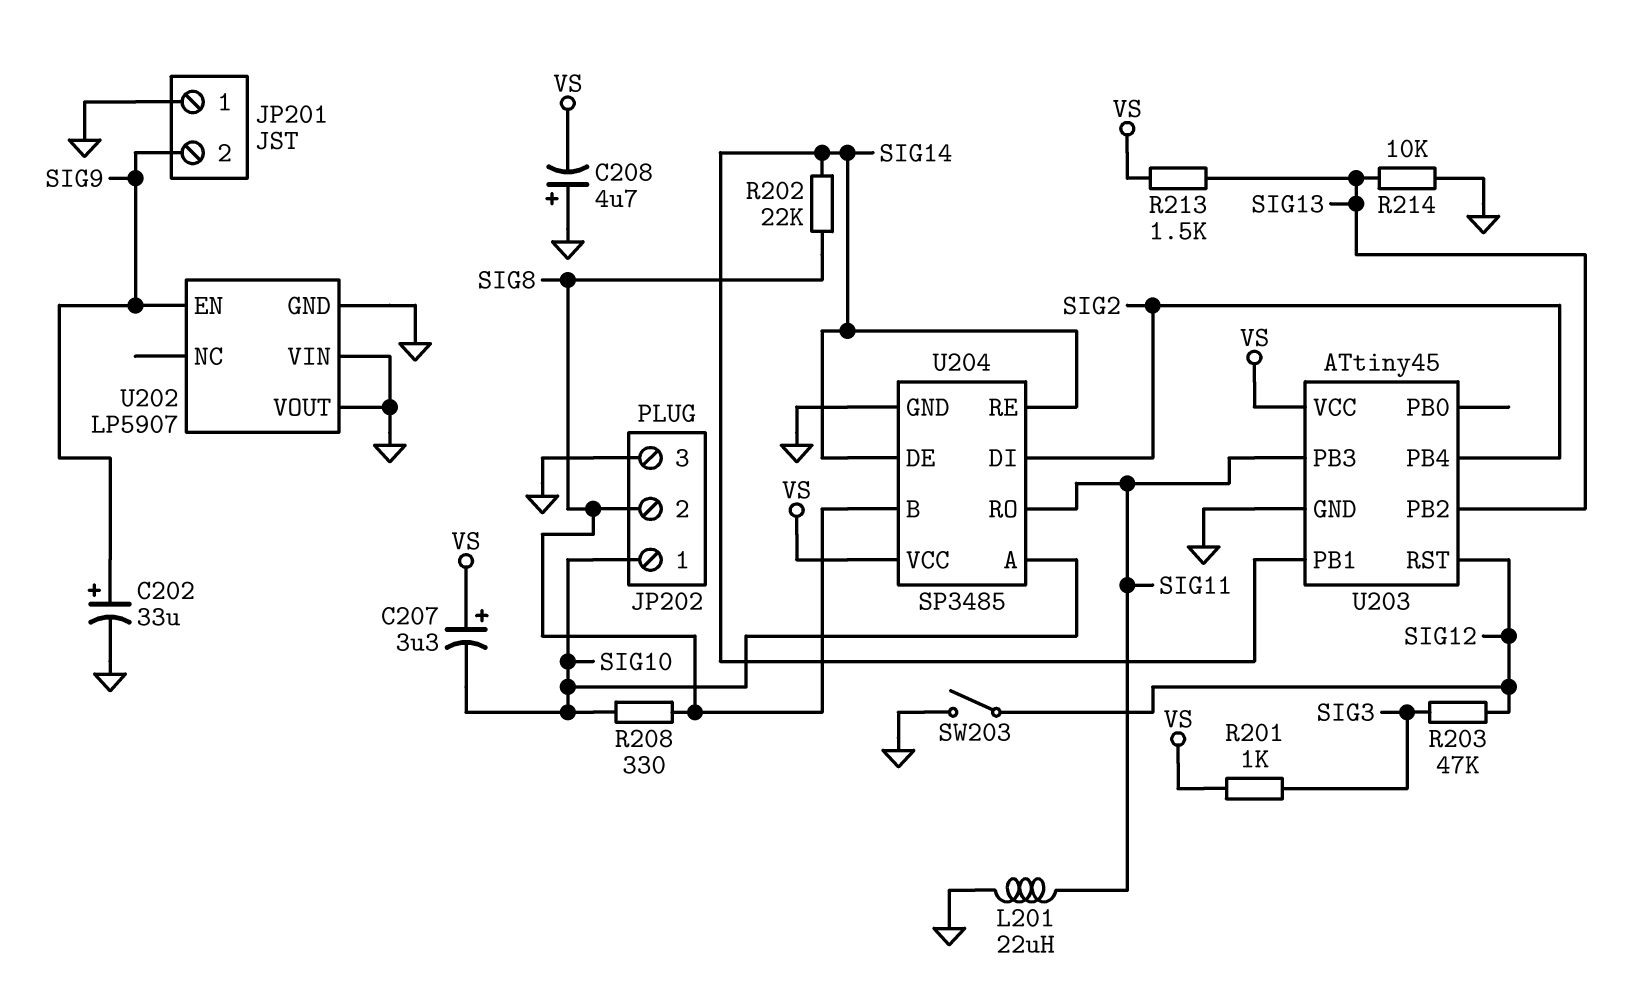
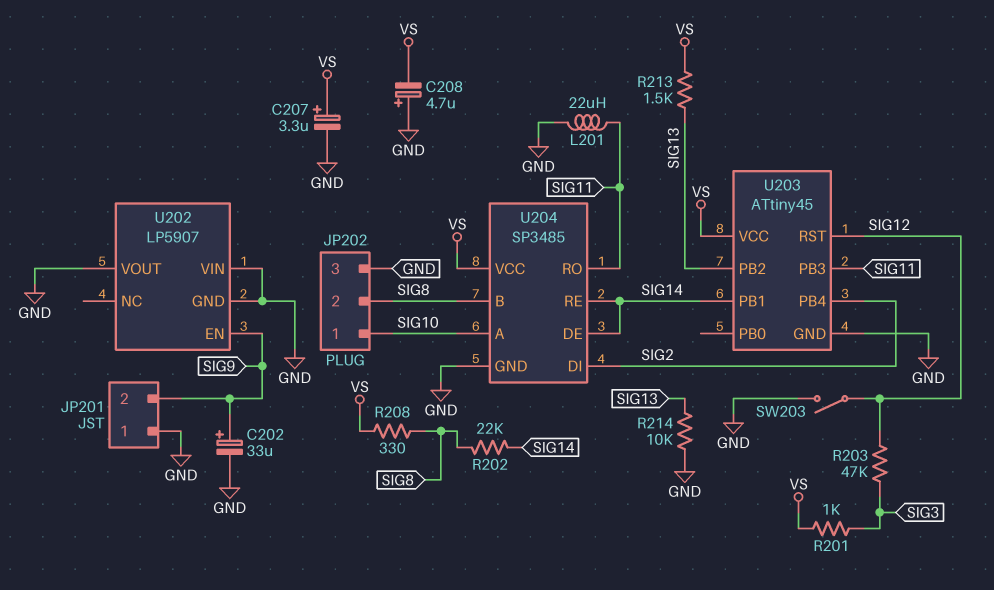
C207: 3.3uF (plus VS, minus SIG10) -> 3.3uF (plus VS, minus GND)
R208: 330 (SIG8, SIG10) -> 330 (SIG8, VS)

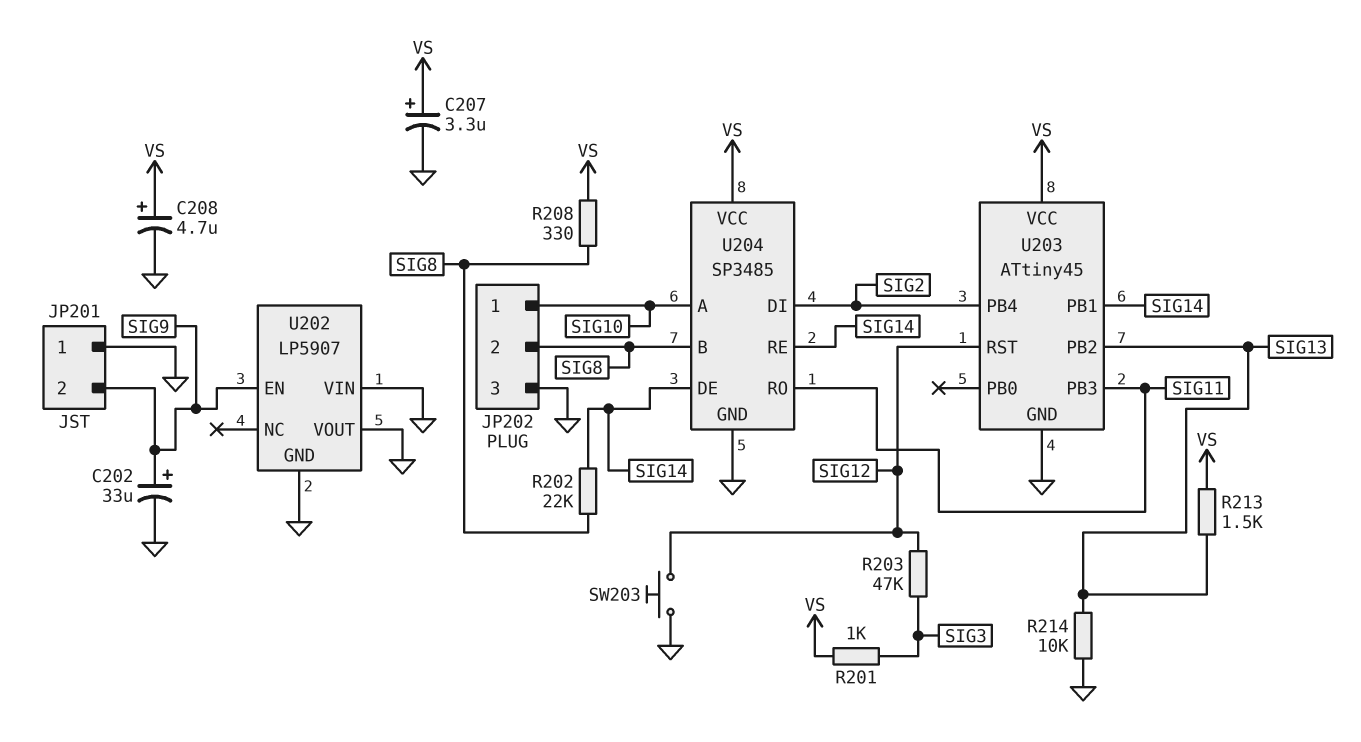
C208: 4.7uF (plus GND, minus VS) -> 4.7uF (plus VS, minus GND)
L201: 22uH (GND, SIG11) -> none
SW203: switch (GND, SIG12) -> button (GND, SIG12)

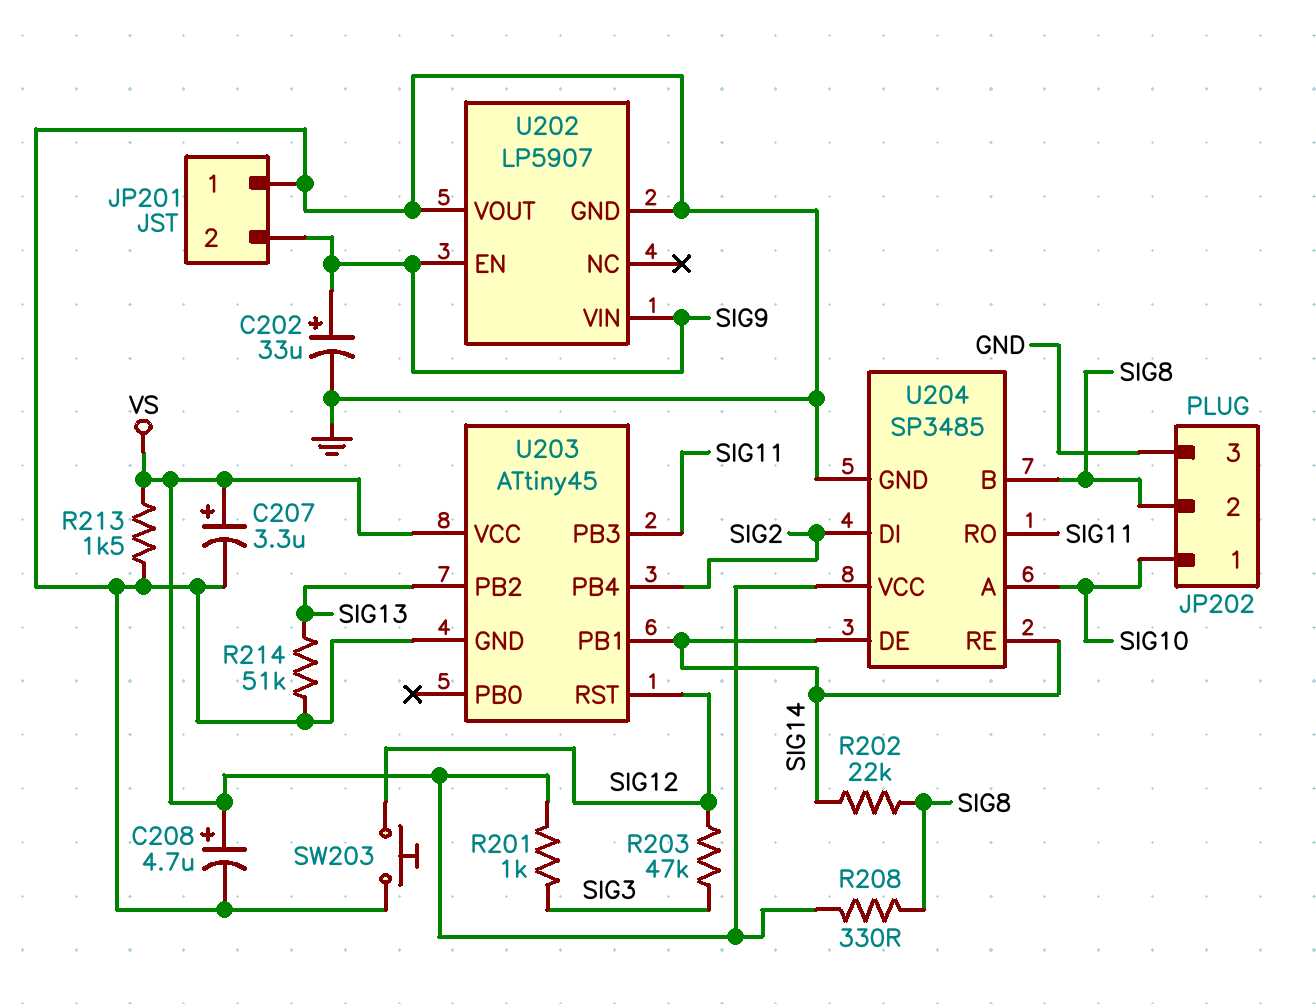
R213: 1.5k (SIG13, VS) -> 1.5k (GND, VS)
R214: 10k (GND, SIG13) -> 51k (GND, SIG13)
U202 pin VIN: GND -> SIG9

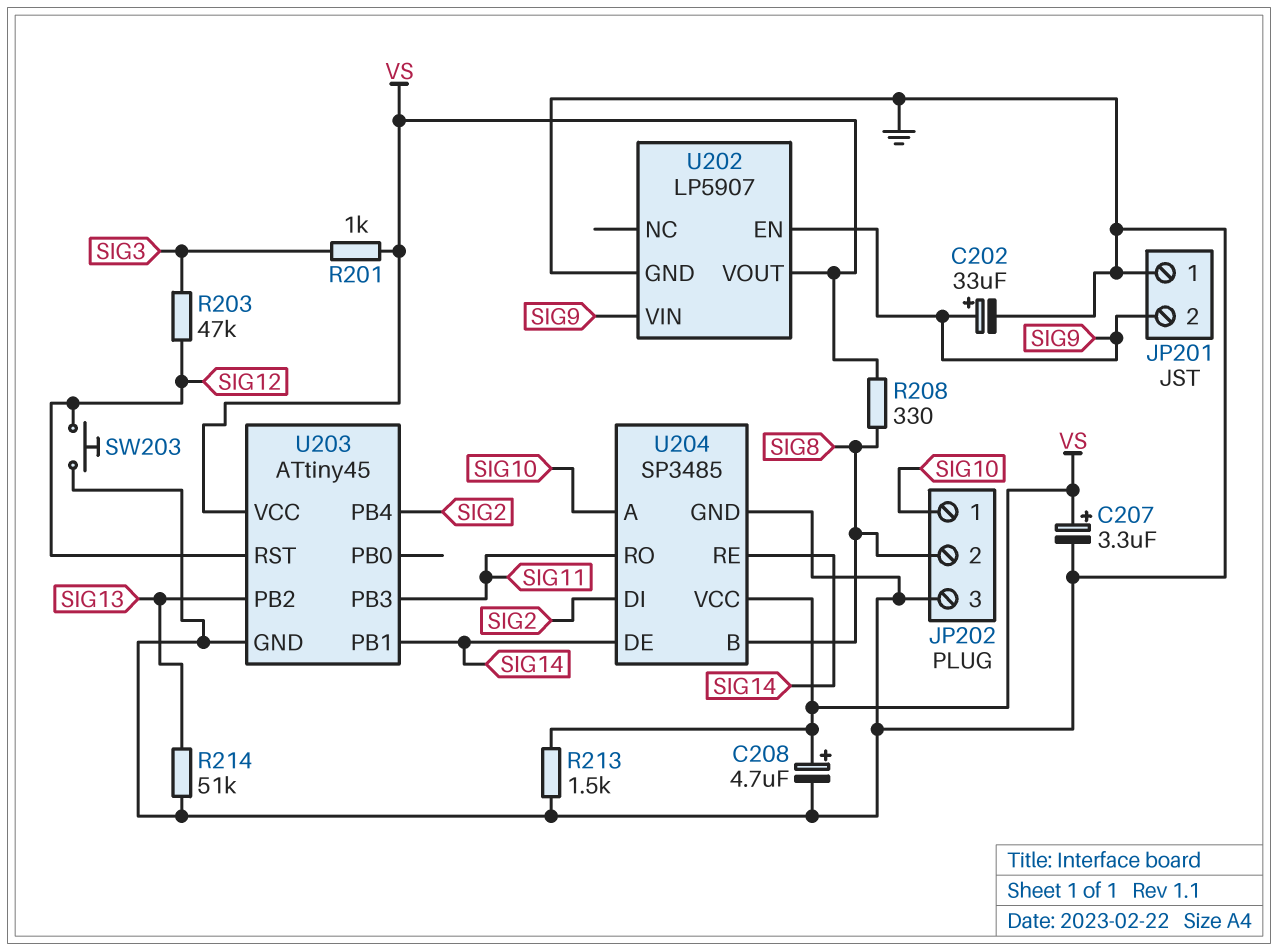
R202: 22k (SIG8, SIG14) -> none
U202 pin VOUT: GND -> VS

